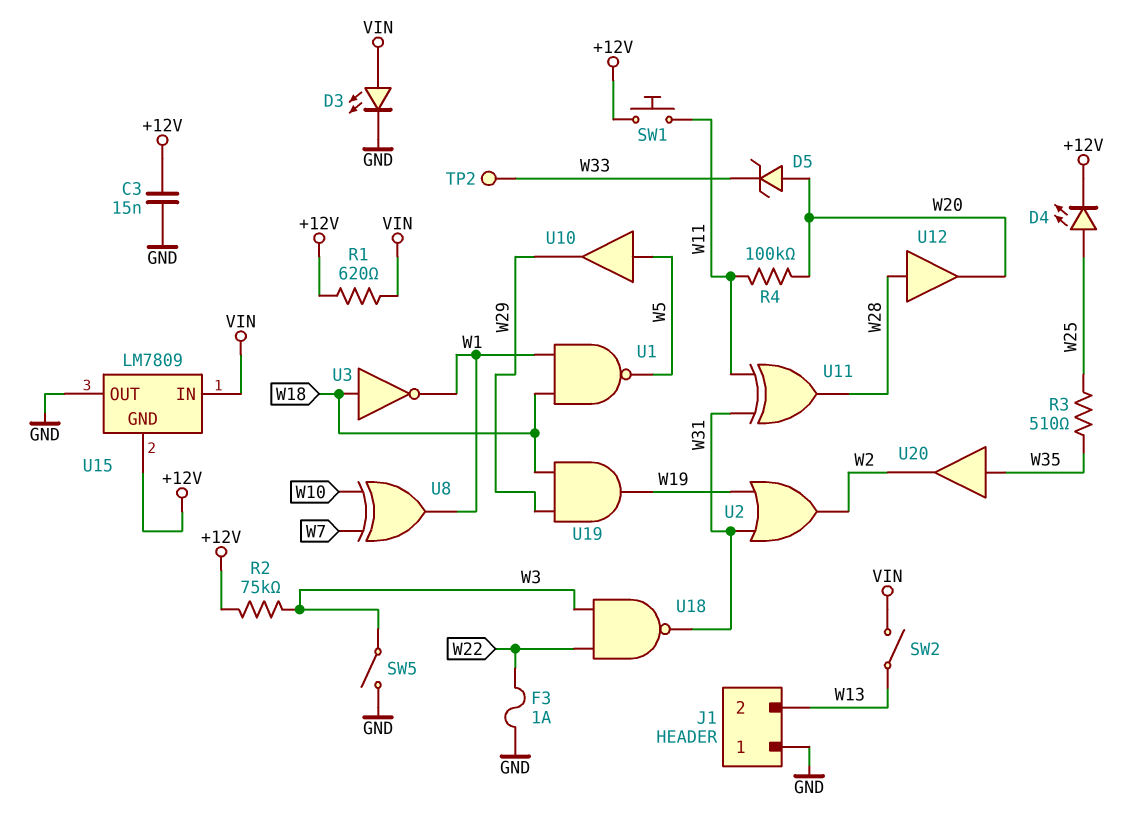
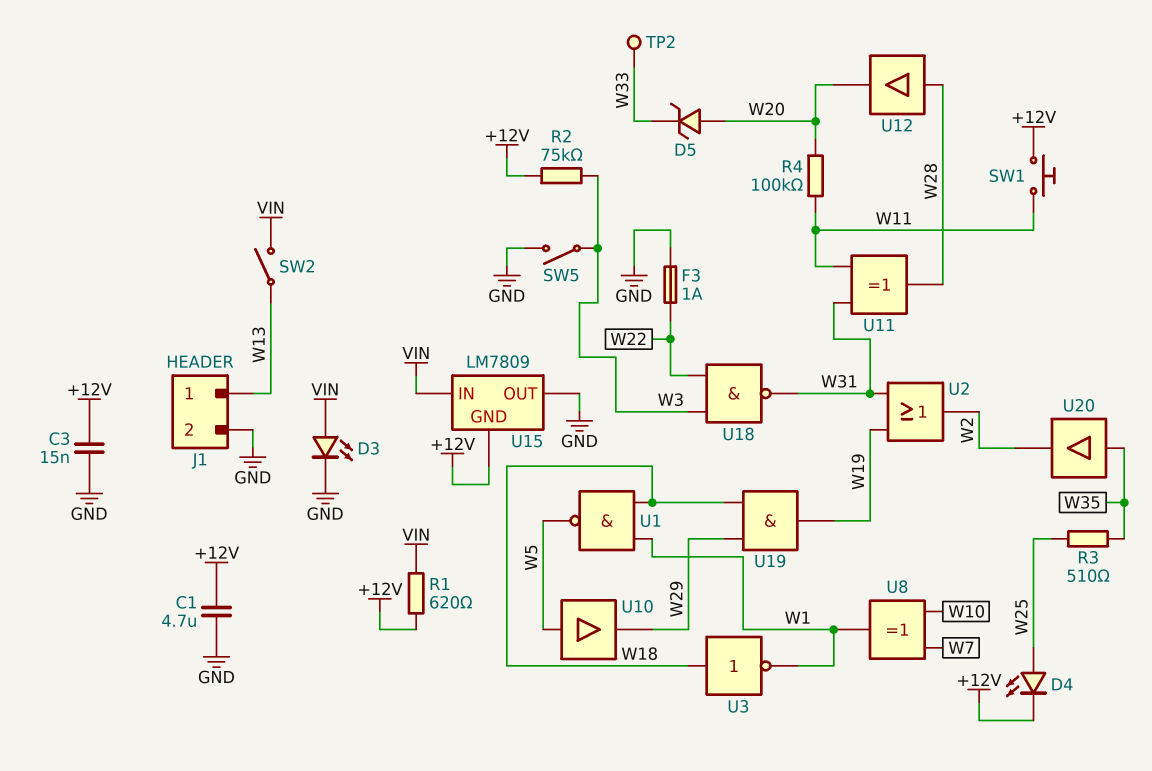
C1: none -> 4.7uF (+12V, GND)
J1 pin 1: GND -> W13
J1 pin 2: W13 -> GND

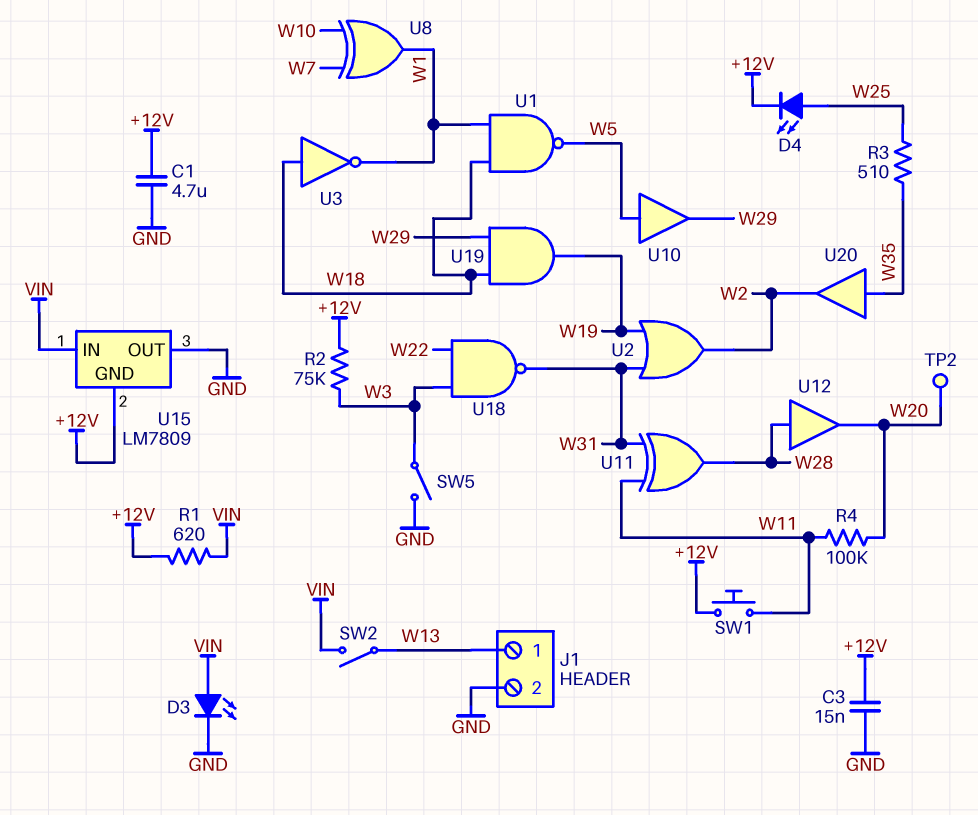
D5: zener (A W20, K W33) -> none
F3: 1A (GND, W22) -> none
TP2: test point (W33) -> test point (W20)

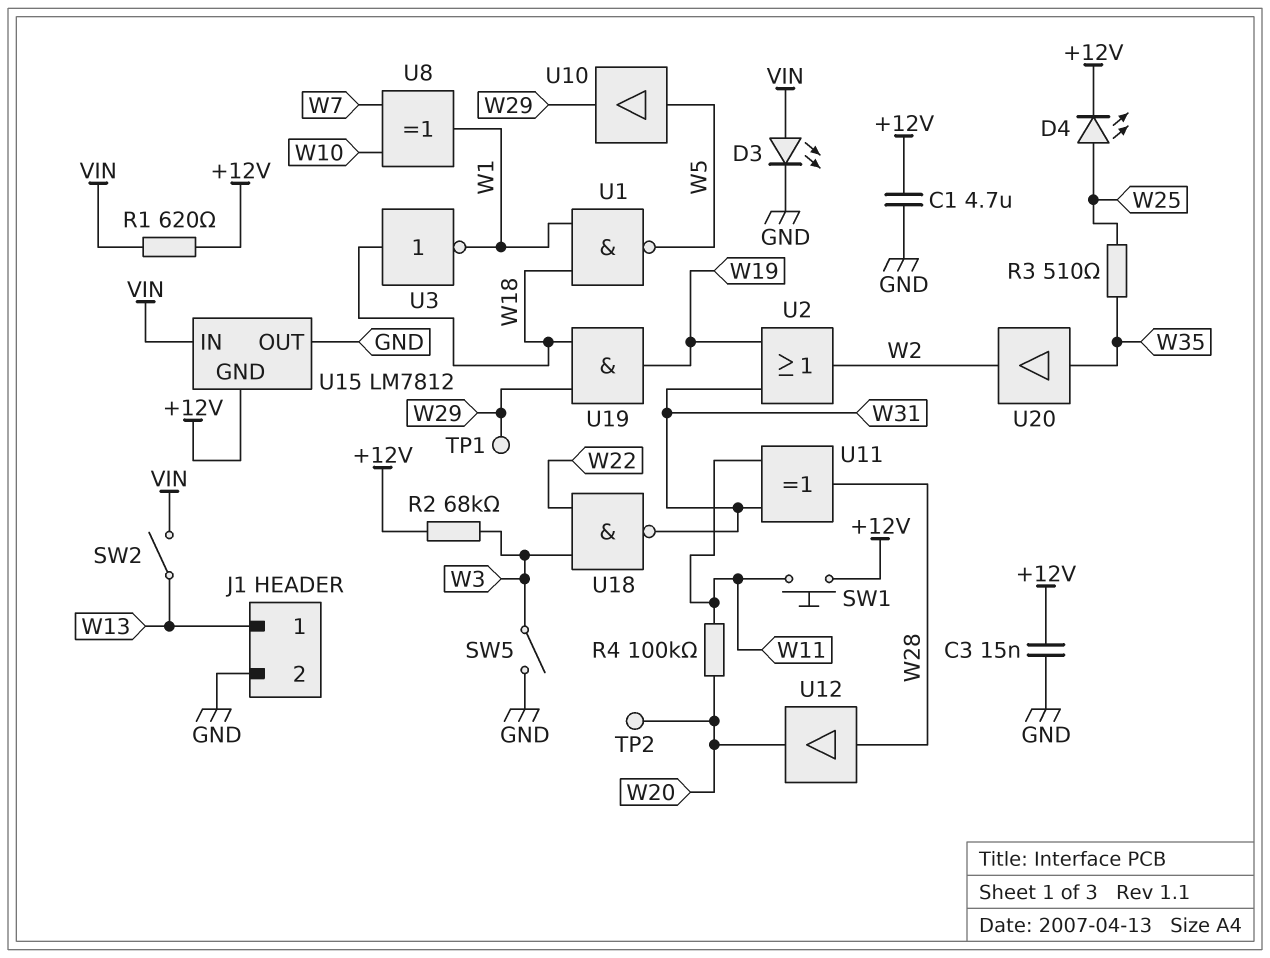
R2: 75k (+12V, W3) -> 68k (+12V, W3)
TP1: none -> test point (W29)
U15: LM7809 -> LM7812

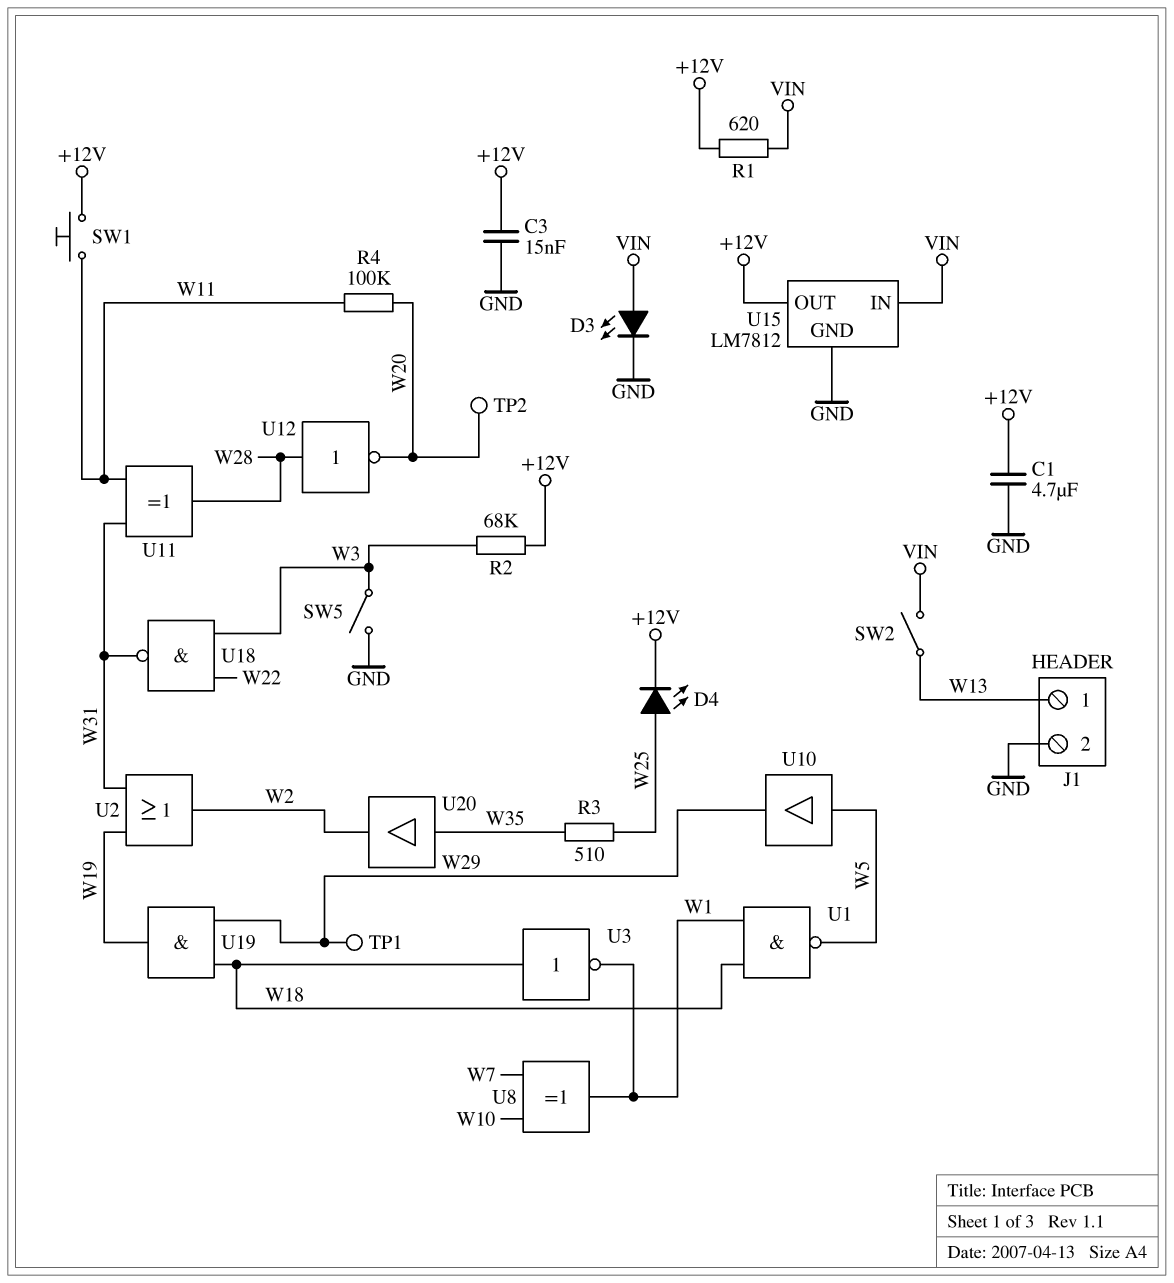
U12: buffer (in W28, out W20) -> NOT (in W28, out W20)
U15 pin GND: +12V -> GND
U15 pin OUT: GND -> +12V

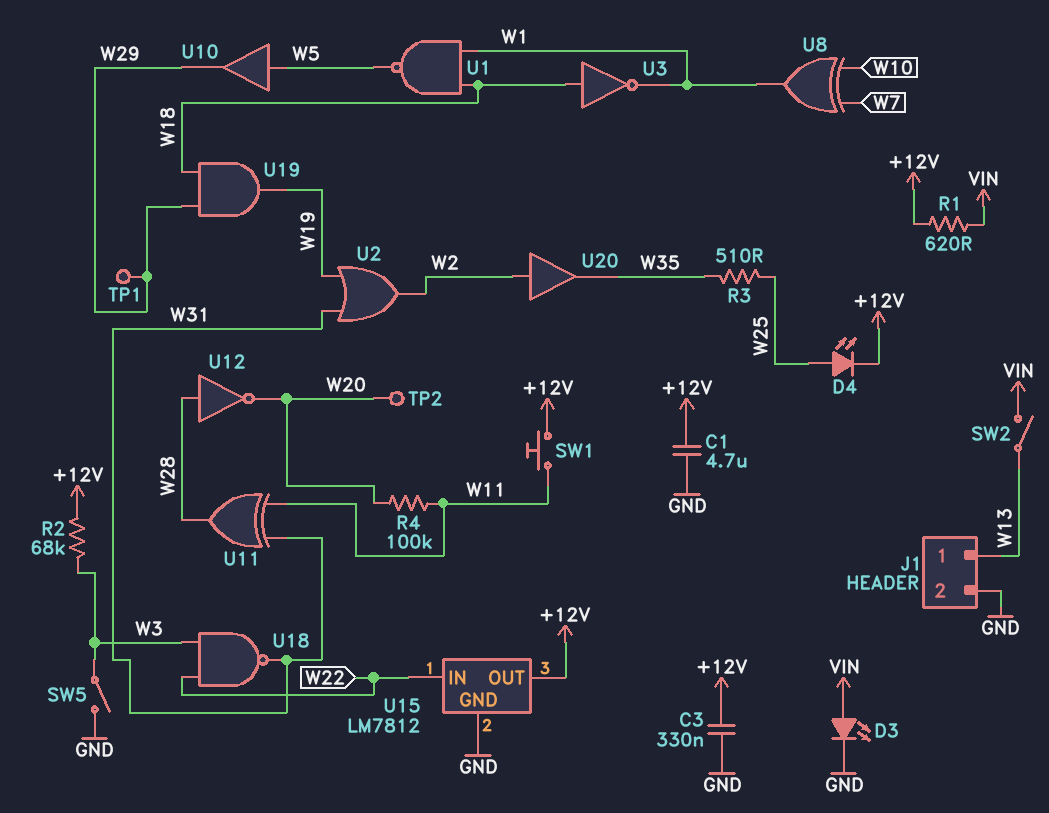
C3: 15nF (+12V, GND) -> 330nF (+12V, GND)
U15 pin IN: VIN -> W22
U20: buffer (in W35, out W2) -> buffer (in W2, out W35)

